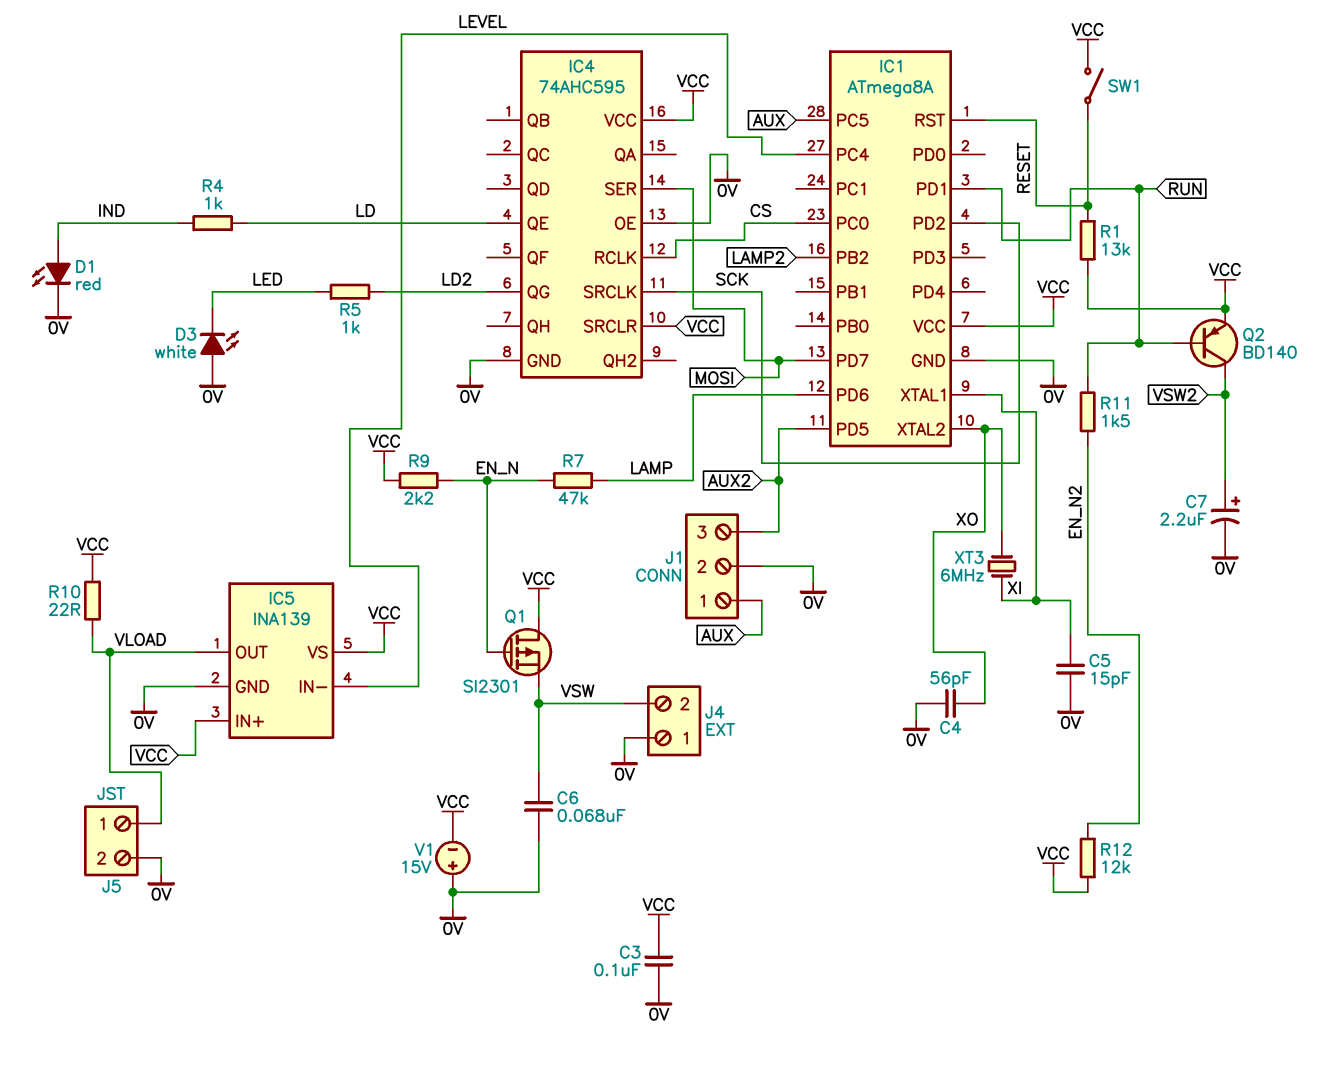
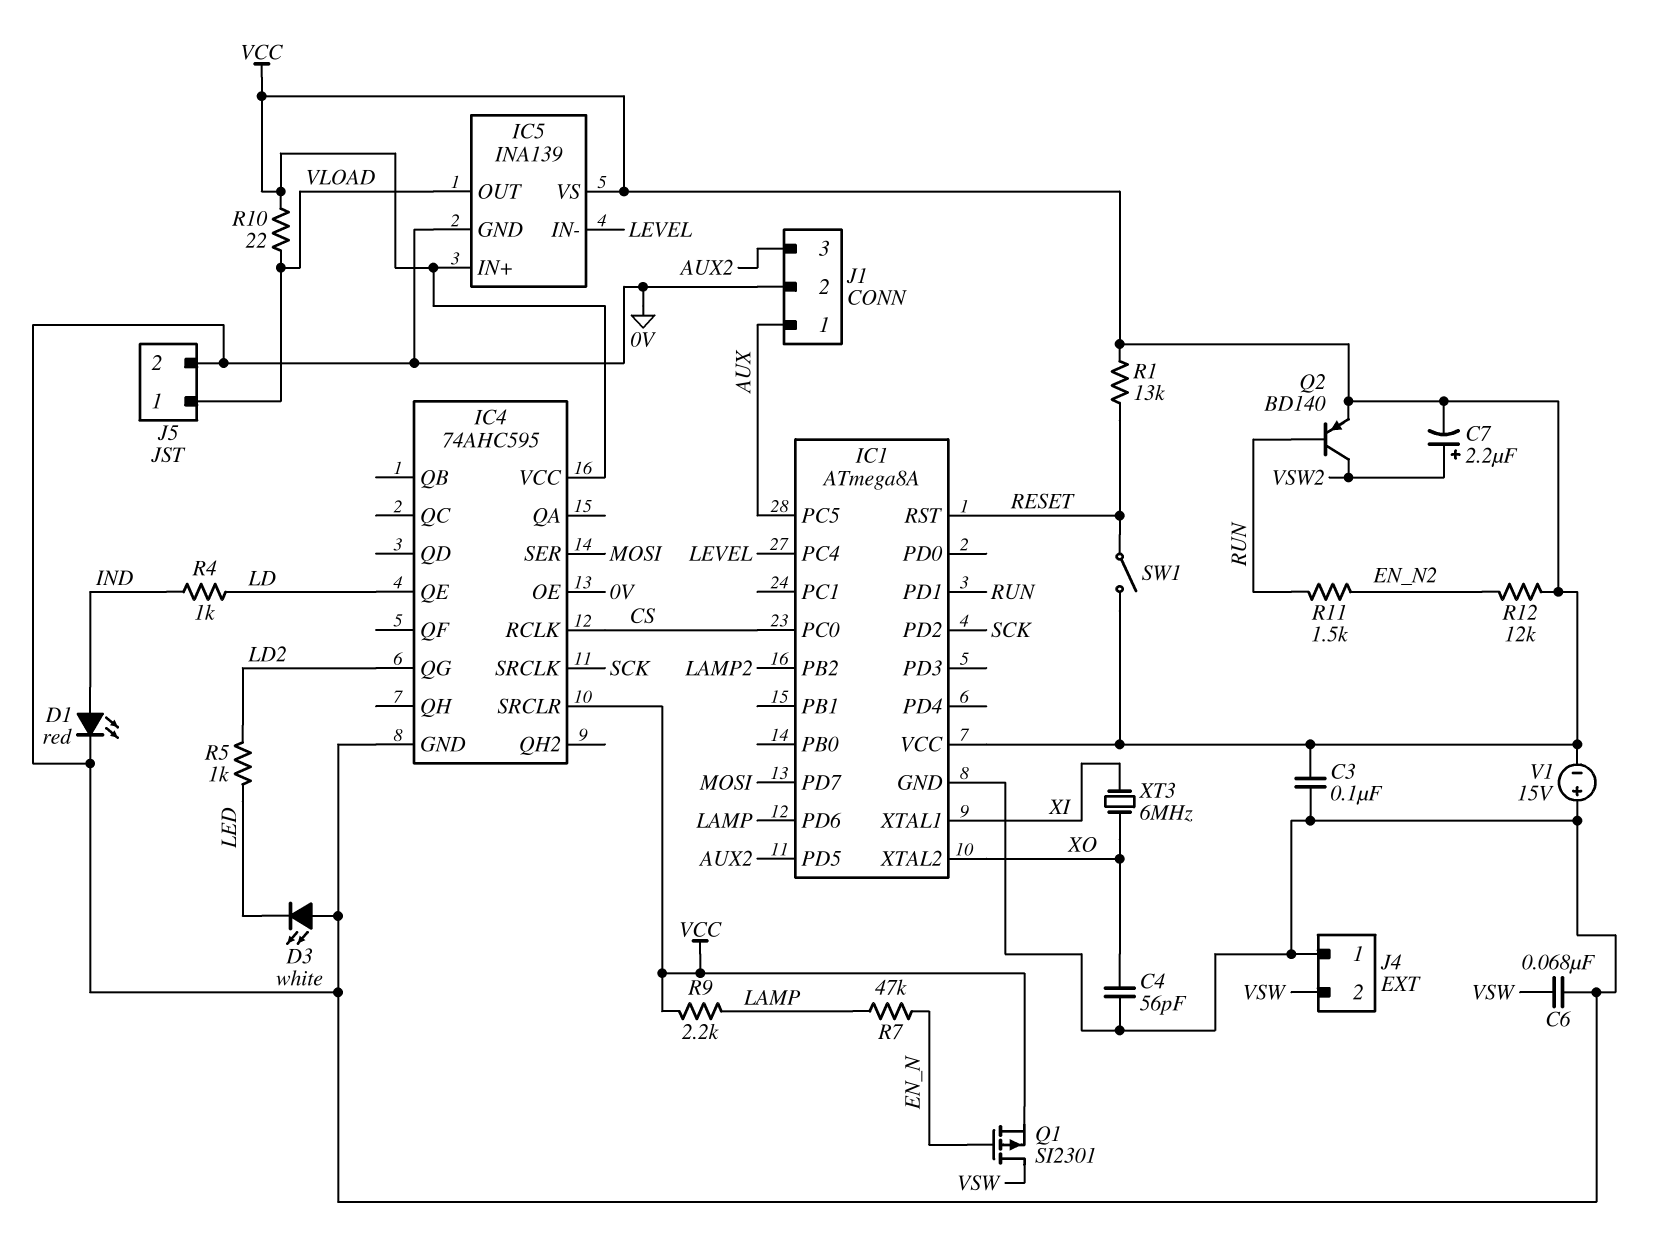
C5: 15pF (0V, XI) -> none
C7: 2.2uF (plus VSW2, minus 0V) -> 2.2uF (plus VSW2, minus VCC)
Q1: PMOS SI2301 (G EN_N, D VCC, S VSW) -> PMOS SI2301 (G EN_N, D VSW, S VCC)
R9: 2.2k (EN_N, VCC) -> 2.2k (LAMP, VCC)

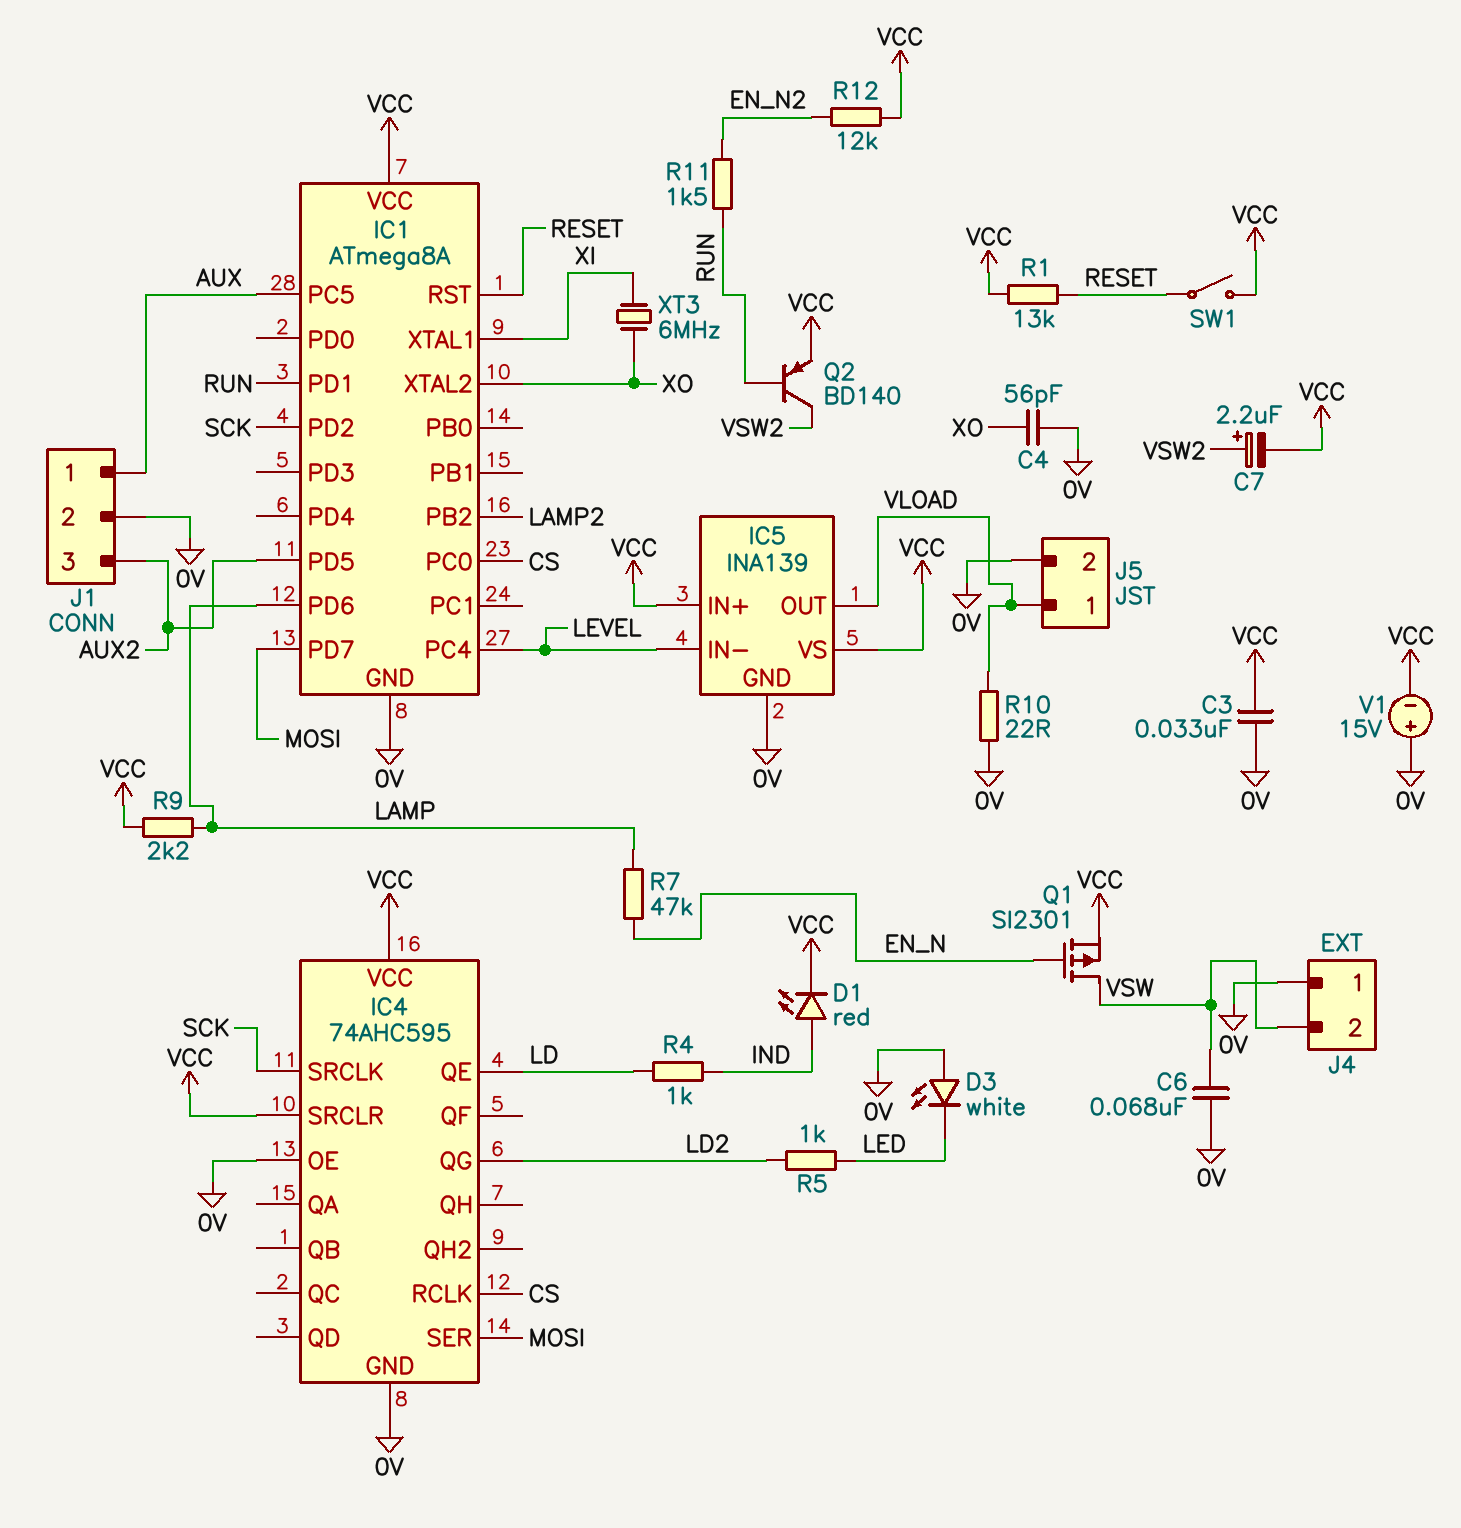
C3: 100nF (0V, VCC) -> 33nF (0V, VCC)
D1: LED red (A IND, K 0V) -> LED red (A IND, K VCC)
R10: 22 (VCC, VLOAD) -> 22 (0V, VLOAD)

